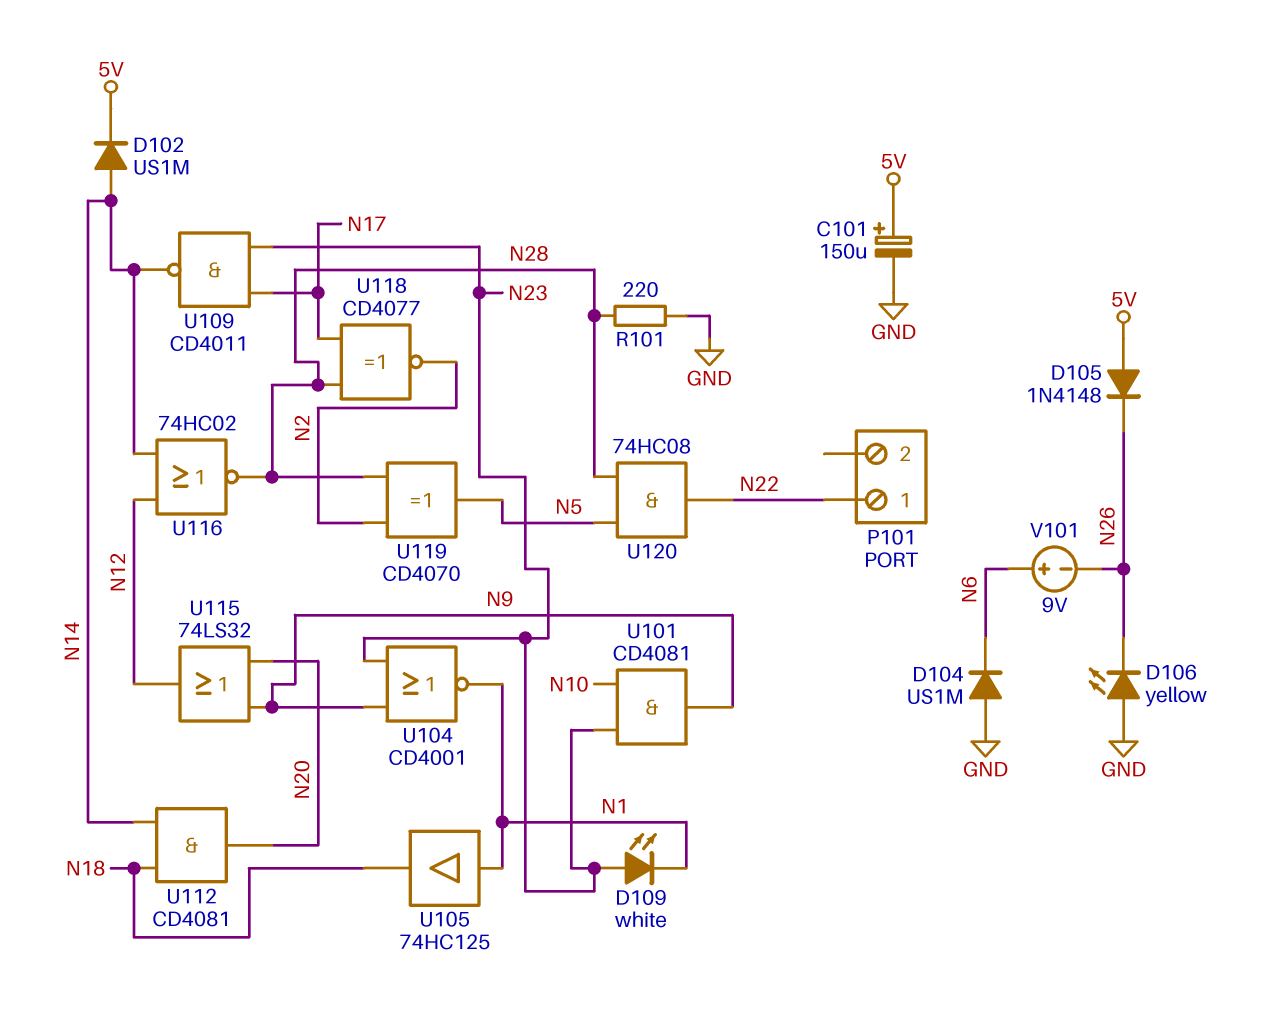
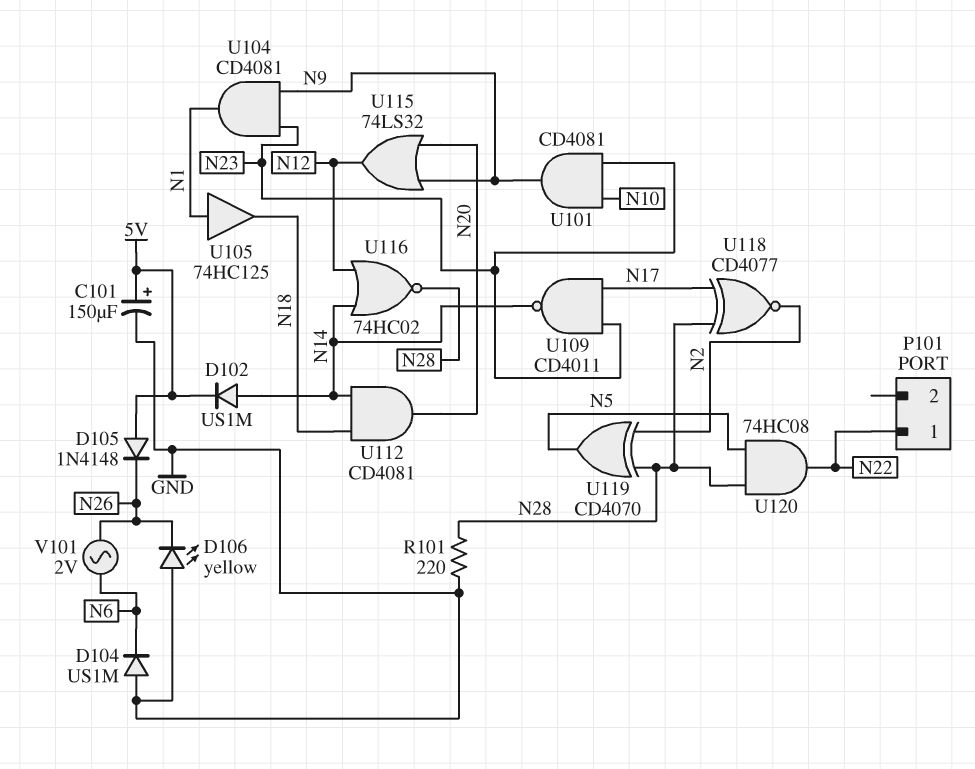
D109: LED white (A N23, K N1) -> none
U104: NOR CD4001 (in N9, in N23, out N1) -> AND CD4081 (in N9, in N23, out N1)
V101: 9V (plus N6, minus N26) -> AC 2V (N6, N26)

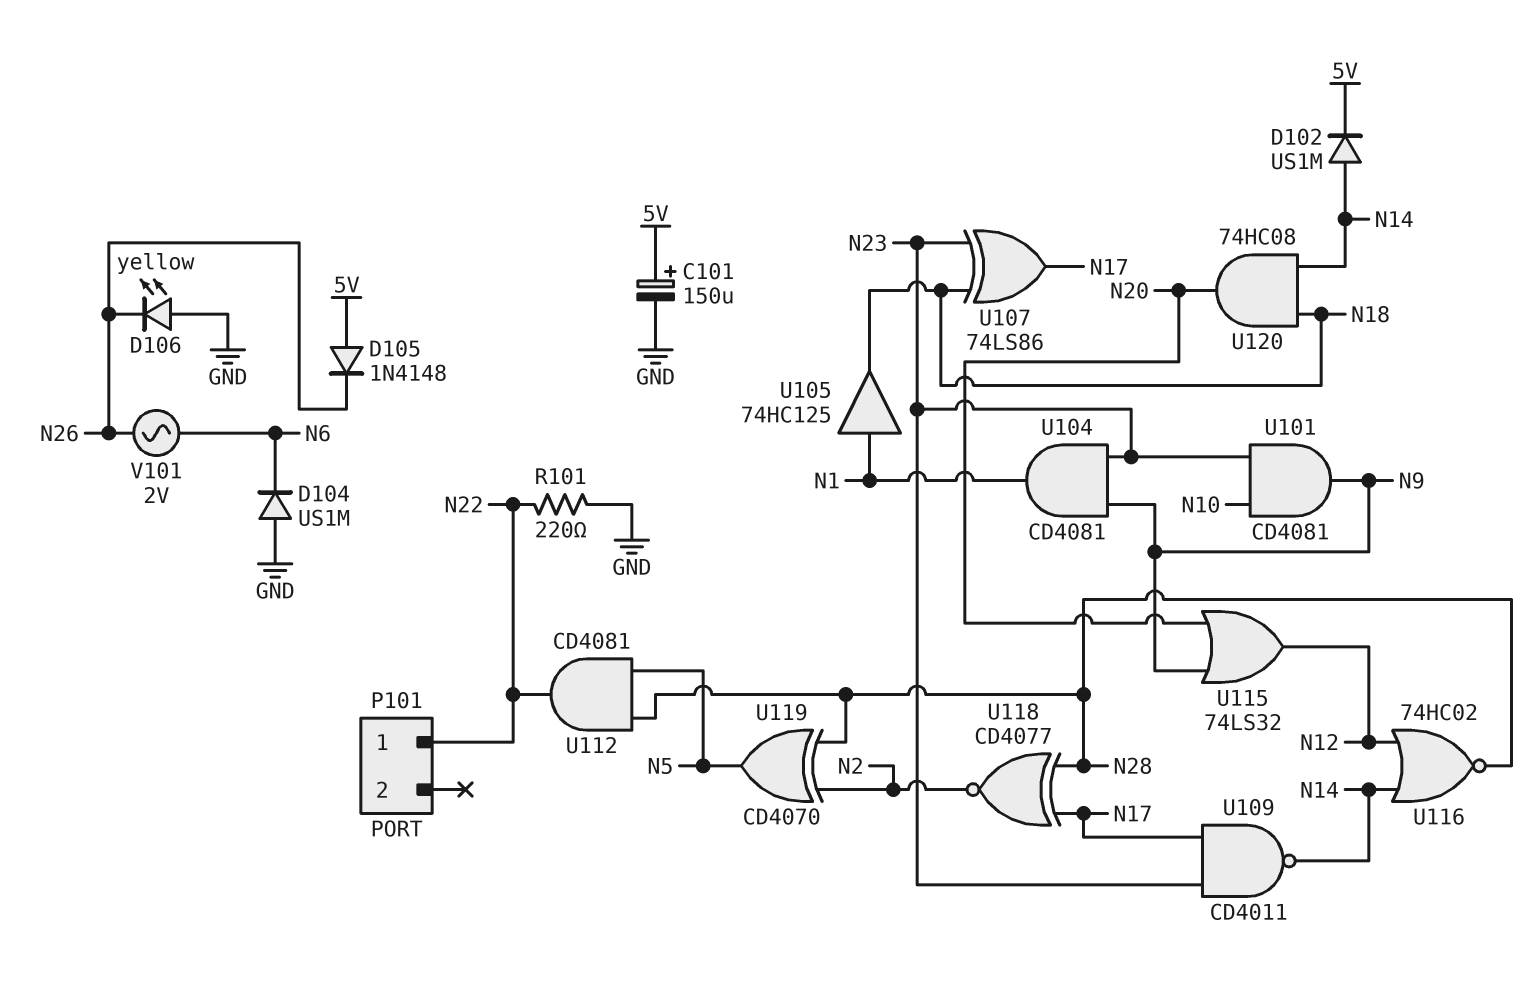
R101: 220 (GND, N28) -> 220 (GND, N22)
U107: none -> XOR 74LS86 (in N18, in N23, out N17)
U112: AND CD4081 (in N14, in N18, out N20) -> AND CD4081 (in N5, in N28, out N22)
U120: AND 74HC08 (in N5, in N28, out N22) -> AND 74HC08 (in N14, in N18, out N20)

